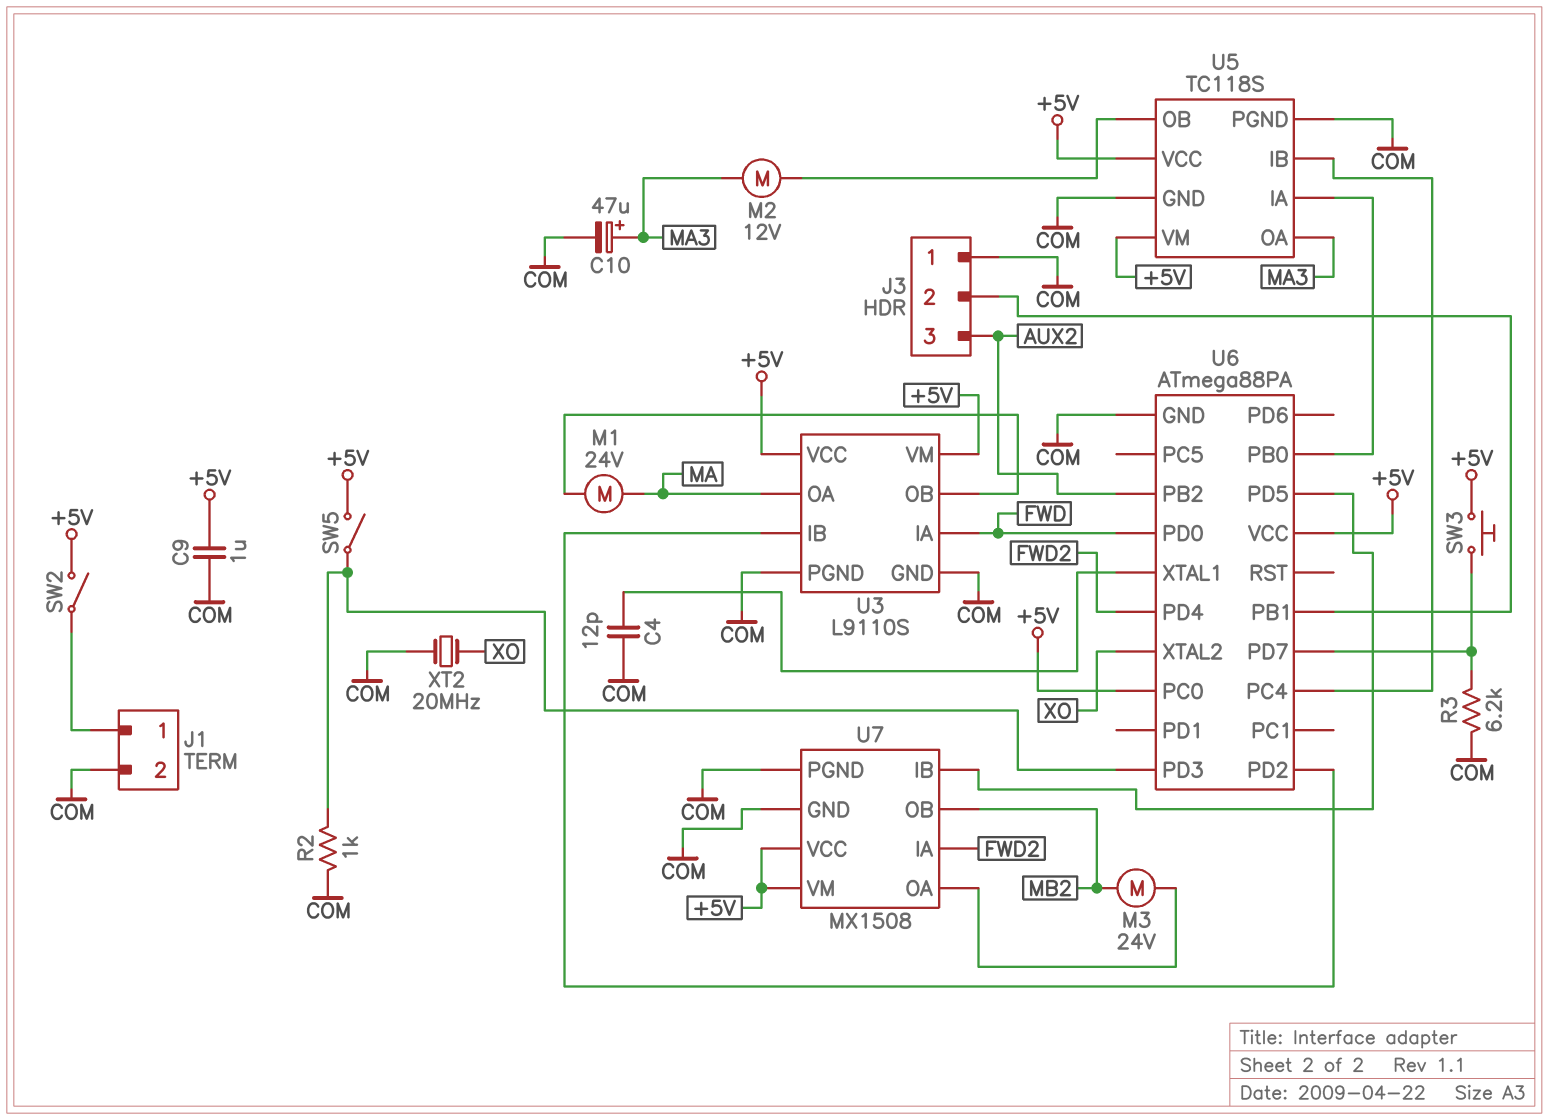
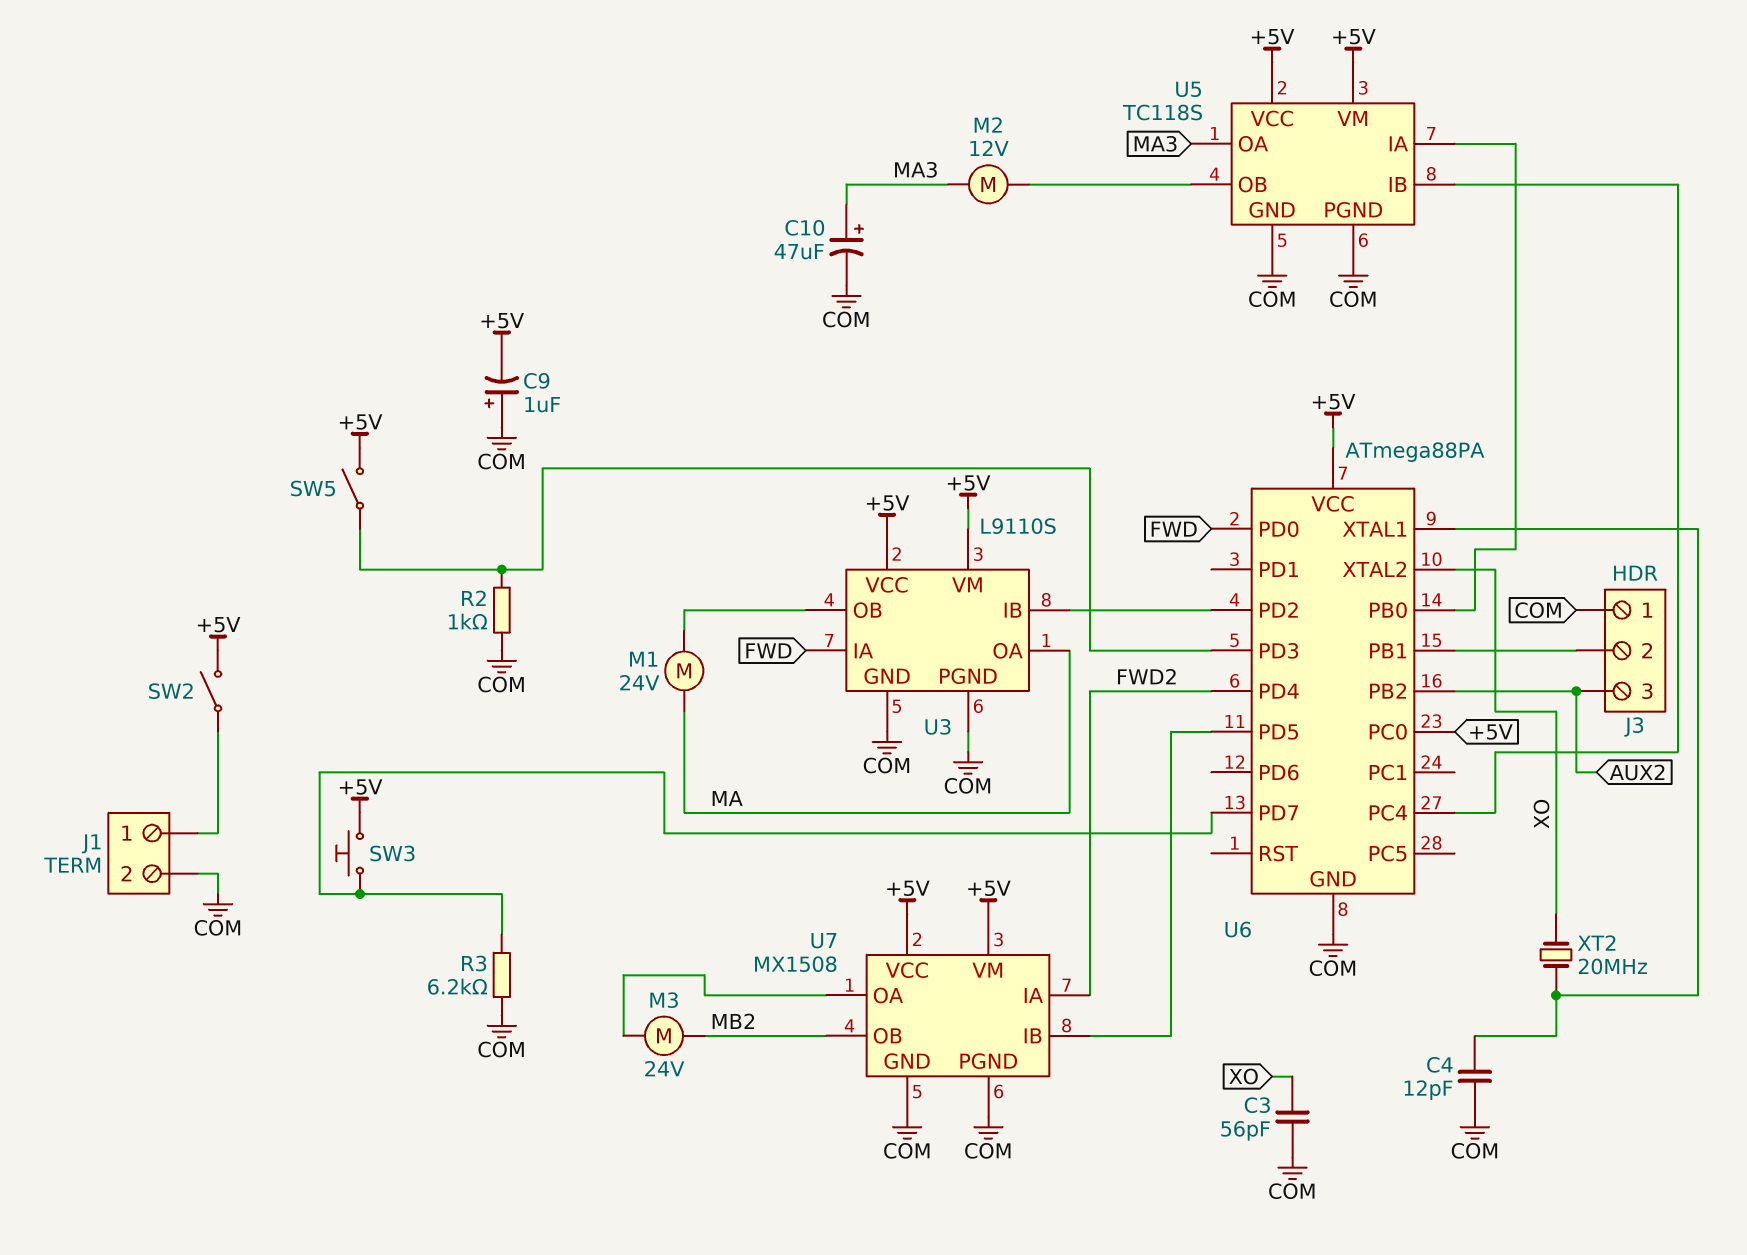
C3: none -> 56pF (COM, XO)
C9: 1uF (+5V, COM) -> 1uF (plus COM, minus +5V)
XT2: 20MHz (COM, XO) -> 20MHz (U6/XTAL1, XO)

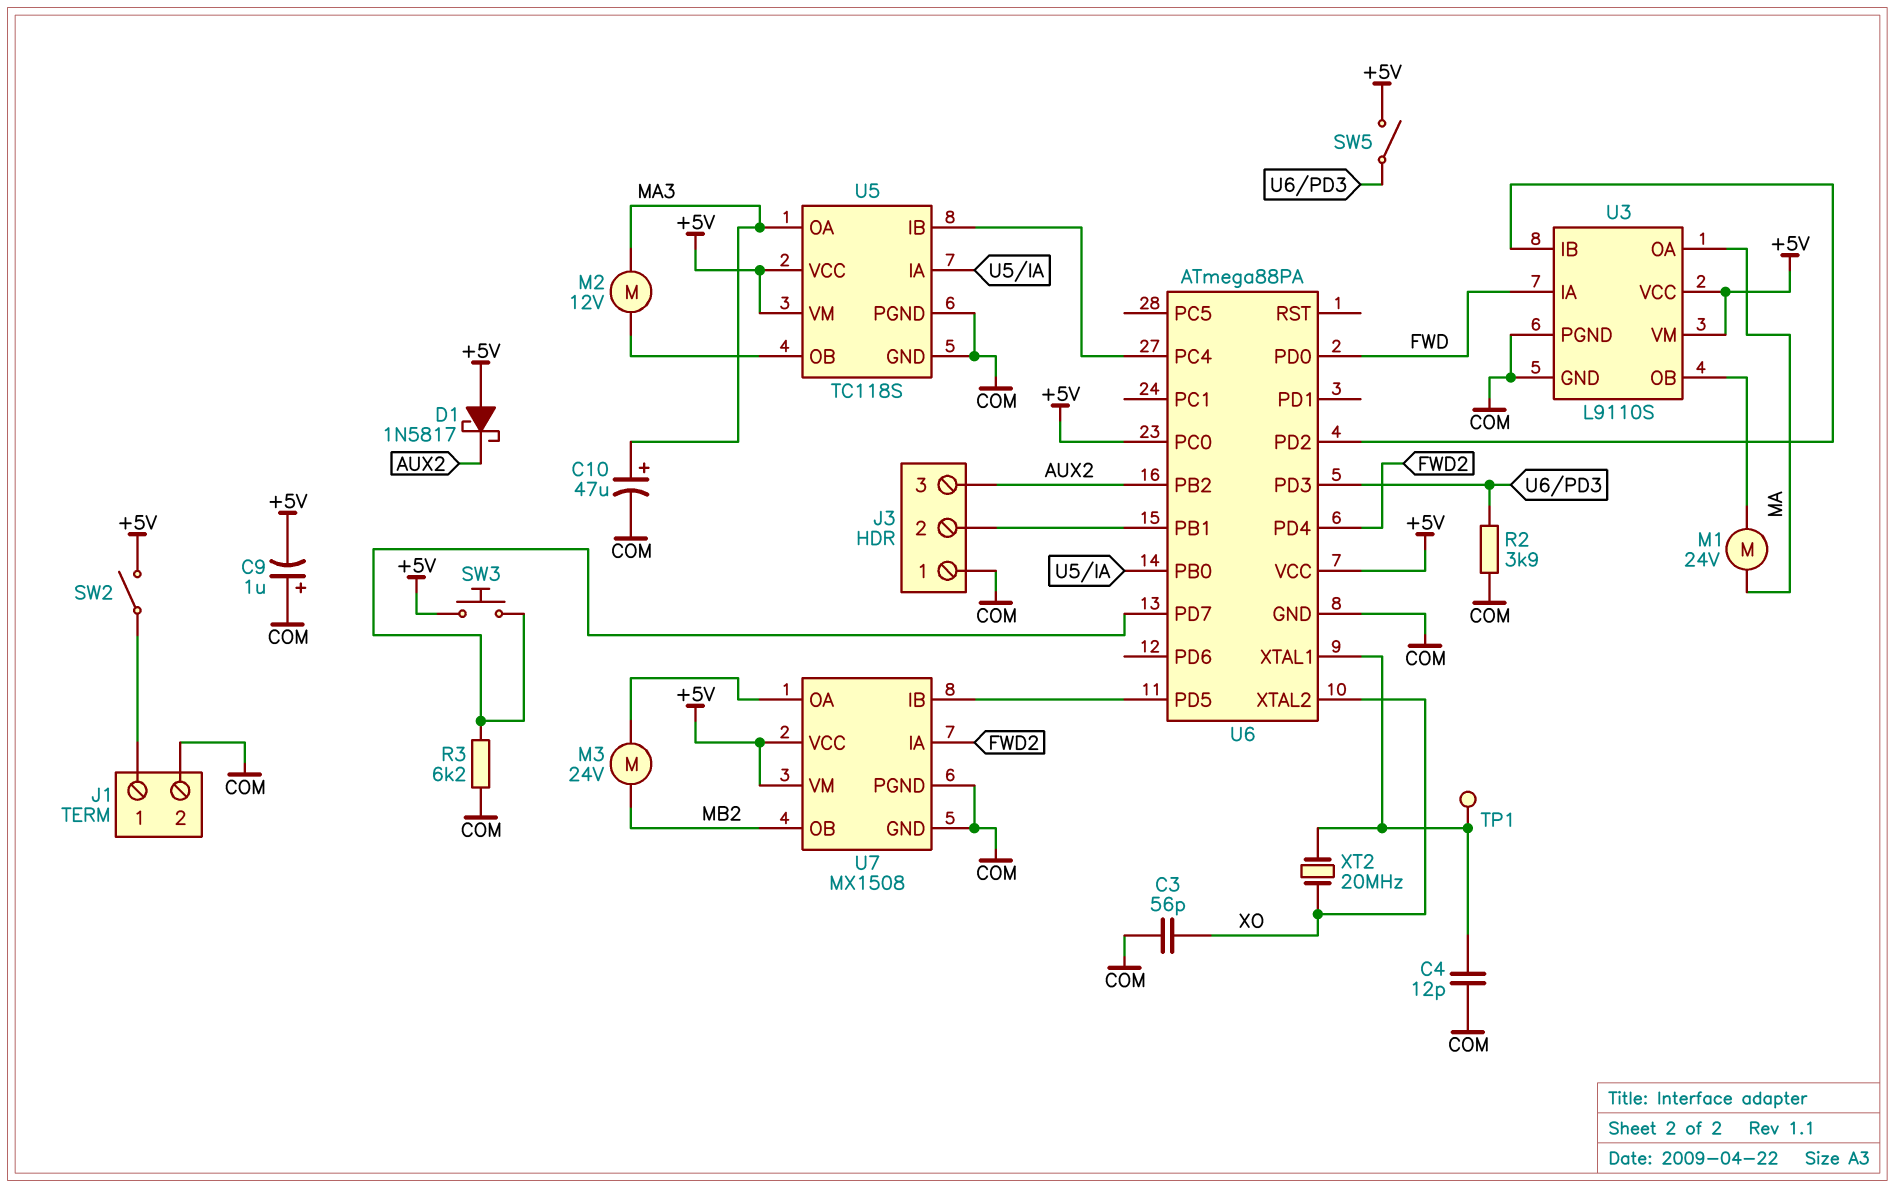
D1: none -> schottky 1N5817 (A +5V, K AUX2)
R2: 1k (COM, U6/PD3) -> 3.9k (COM, U6/PD3)
TP1: none -> test point (U6/XTAL1)

